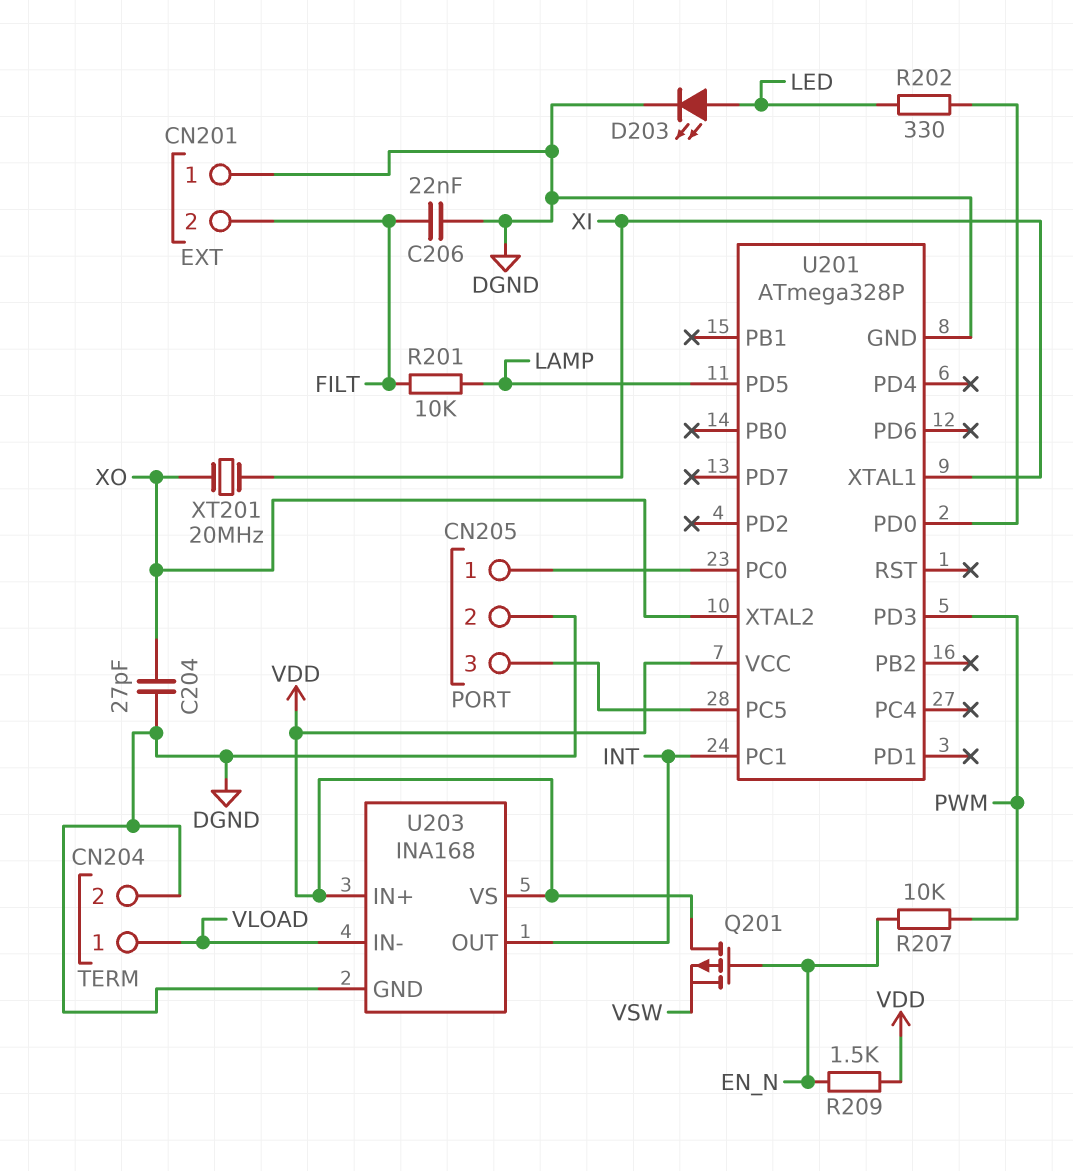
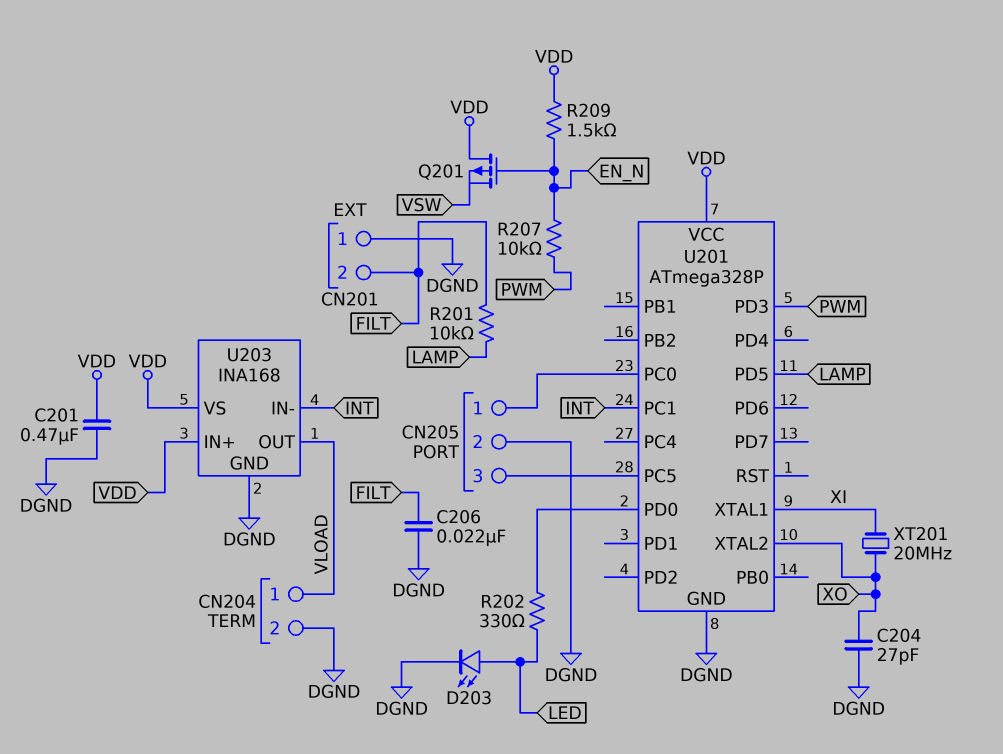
C201: none -> 470nF (DGND, VDD)
U203 pin IN-: VLOAD -> INT
U203 pin OUT: INT -> VLOAD

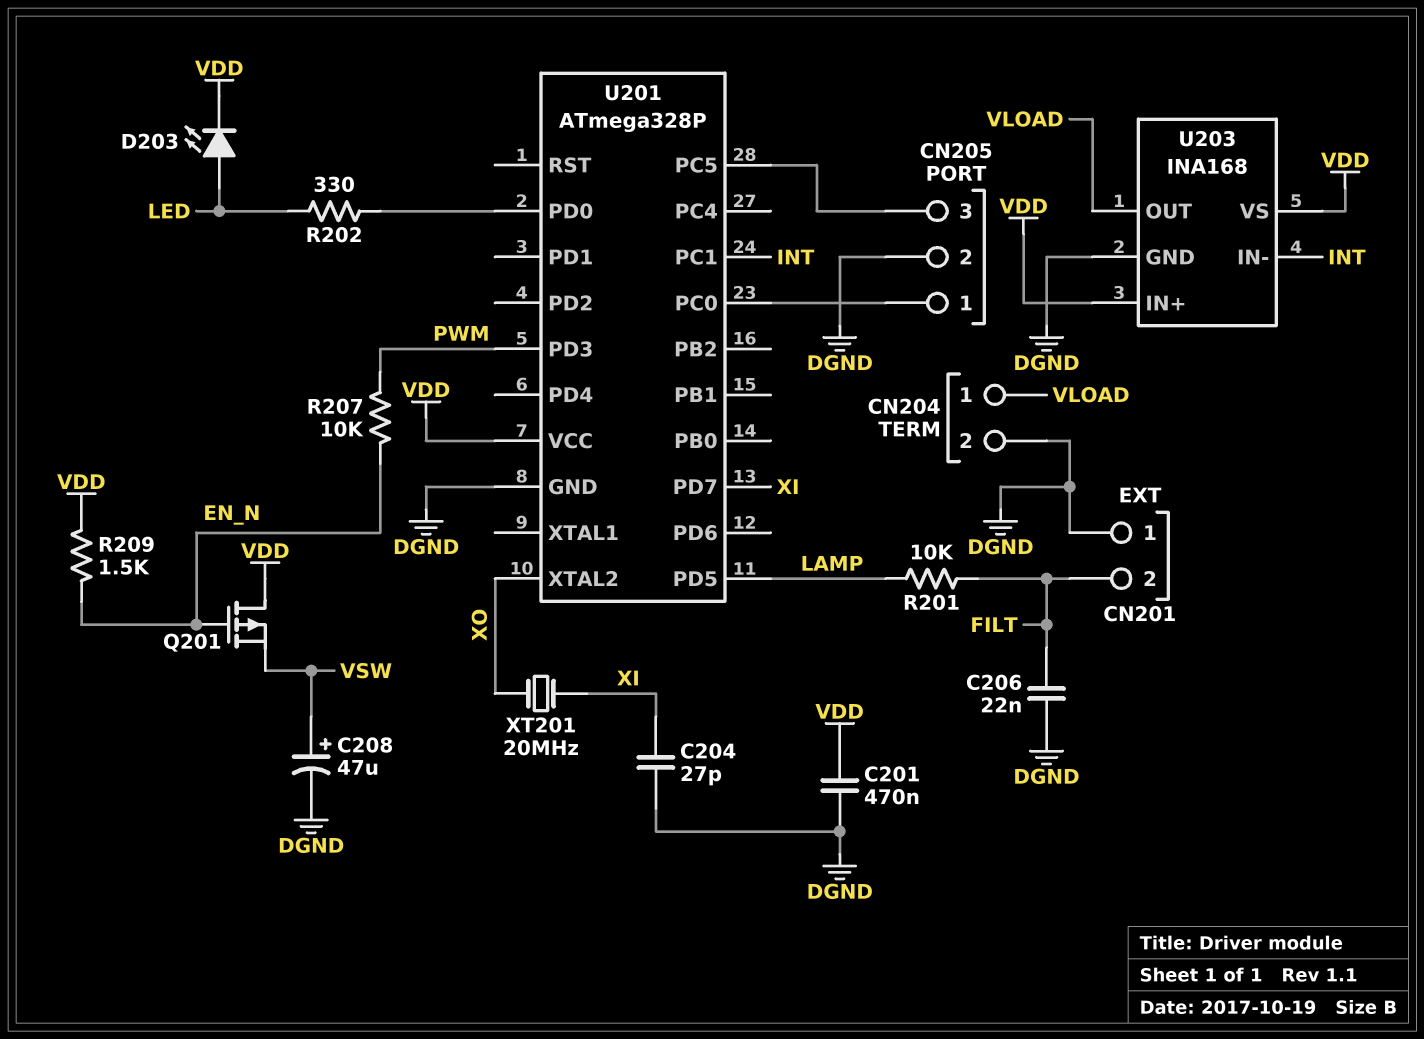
C204: 27pF (DGND, XO) -> 27pF (DGND, XI)
C208: none -> 47uF (plus VSW, minus DGND)
D203: LED (A LED, K DGND) -> LED (A LED, K VDD)
U201 pin PD7: none -> XI
U201 pin XTAL1: XI -> none

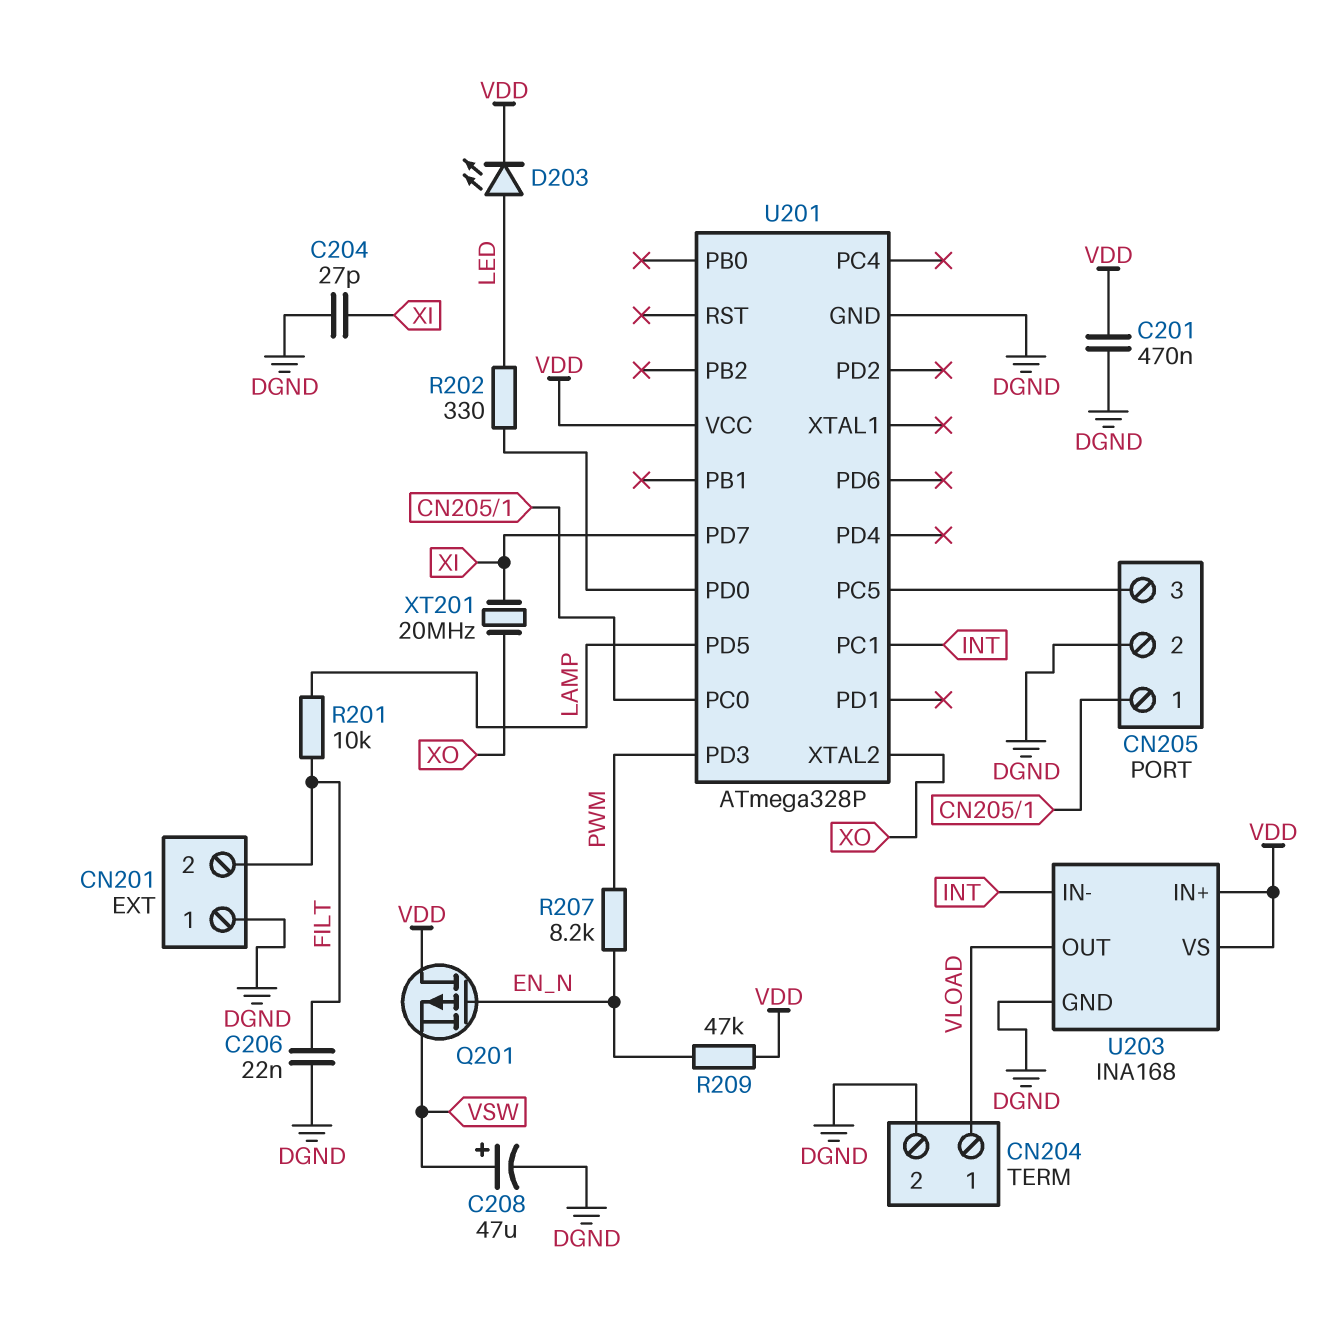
R207: 10k (EN_N, PWM) -> 8.2k (EN_N, PWM)
R209: 1.5k (EN_N, VDD) -> 47k (EN_N, VDD)

